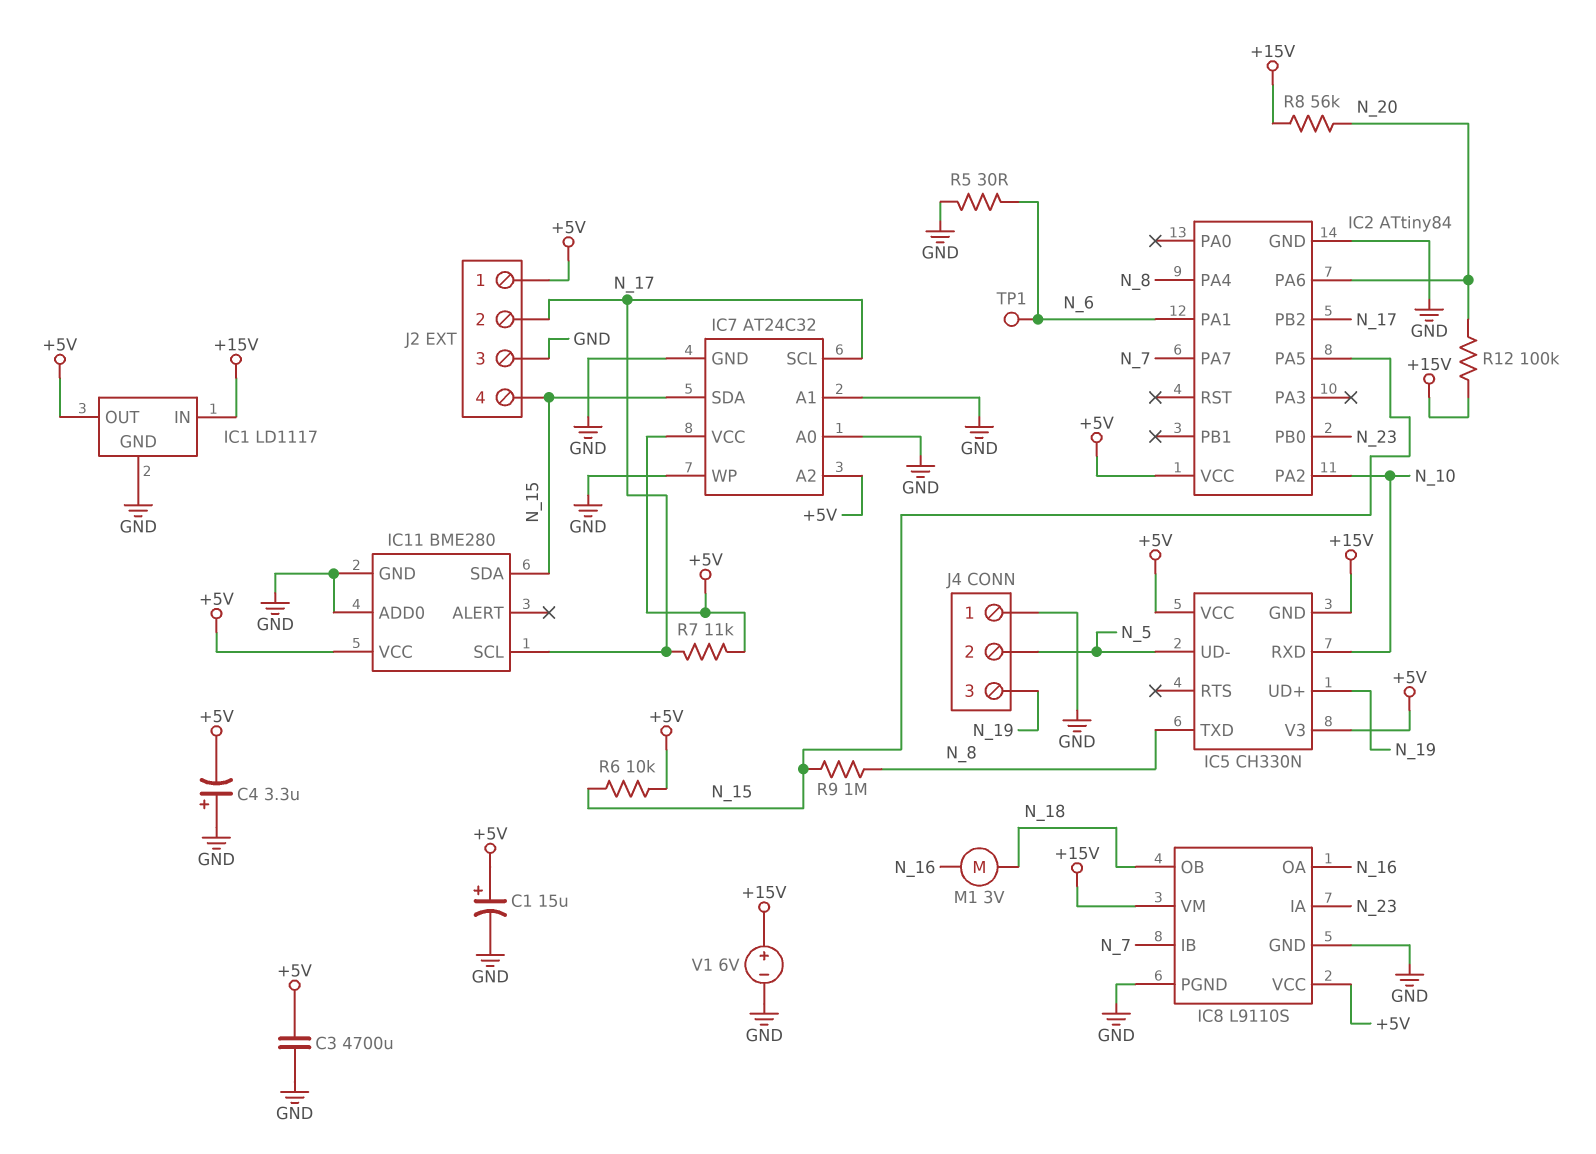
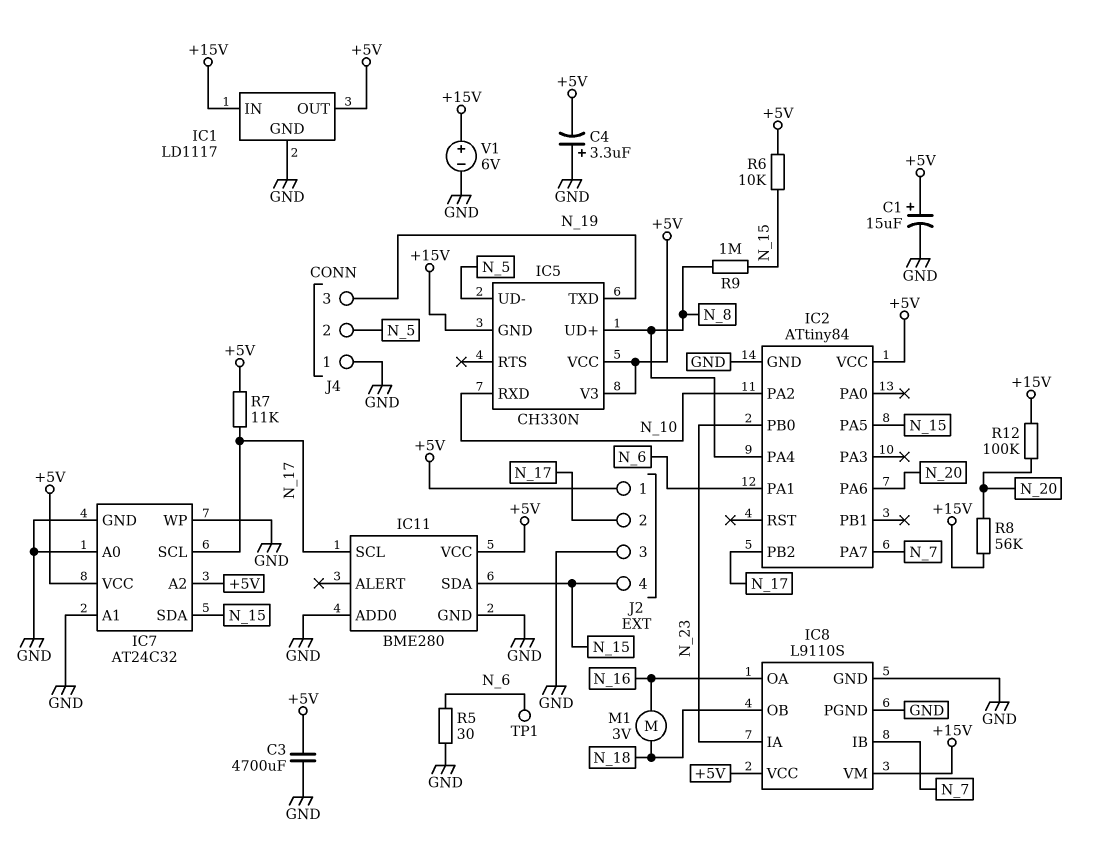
IC5 pin TXD: N_8 -> N_19
IC5 pin UD+: N_19 -> N_8

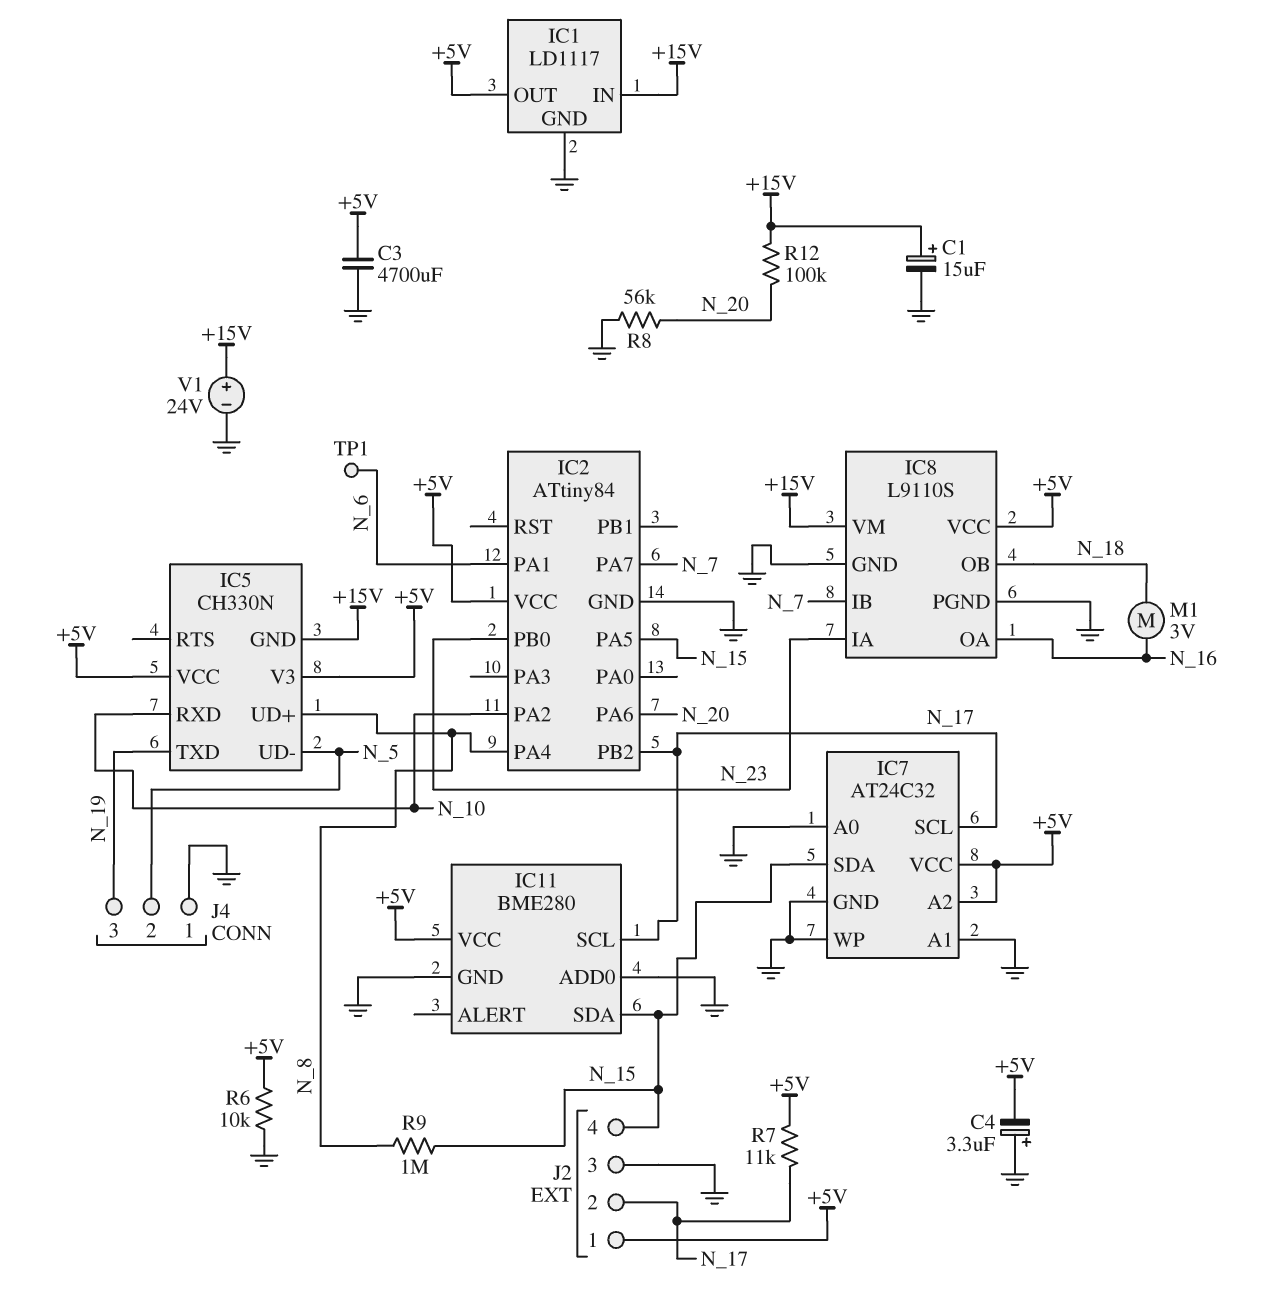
C1: 15uF (plus +5V, minus GND) -> 15uF (plus +15V, minus GND)
R5: 30 (GND, N_6) -> none
R6: 10k (+5V, N_15) -> 10k (+5V, GND)
R8: 56k (+15V, N_20) -> 56k (GND, N_20)
V1: 6V (plus +15V, minus GND) -> 24V (plus +15V, minus GND)

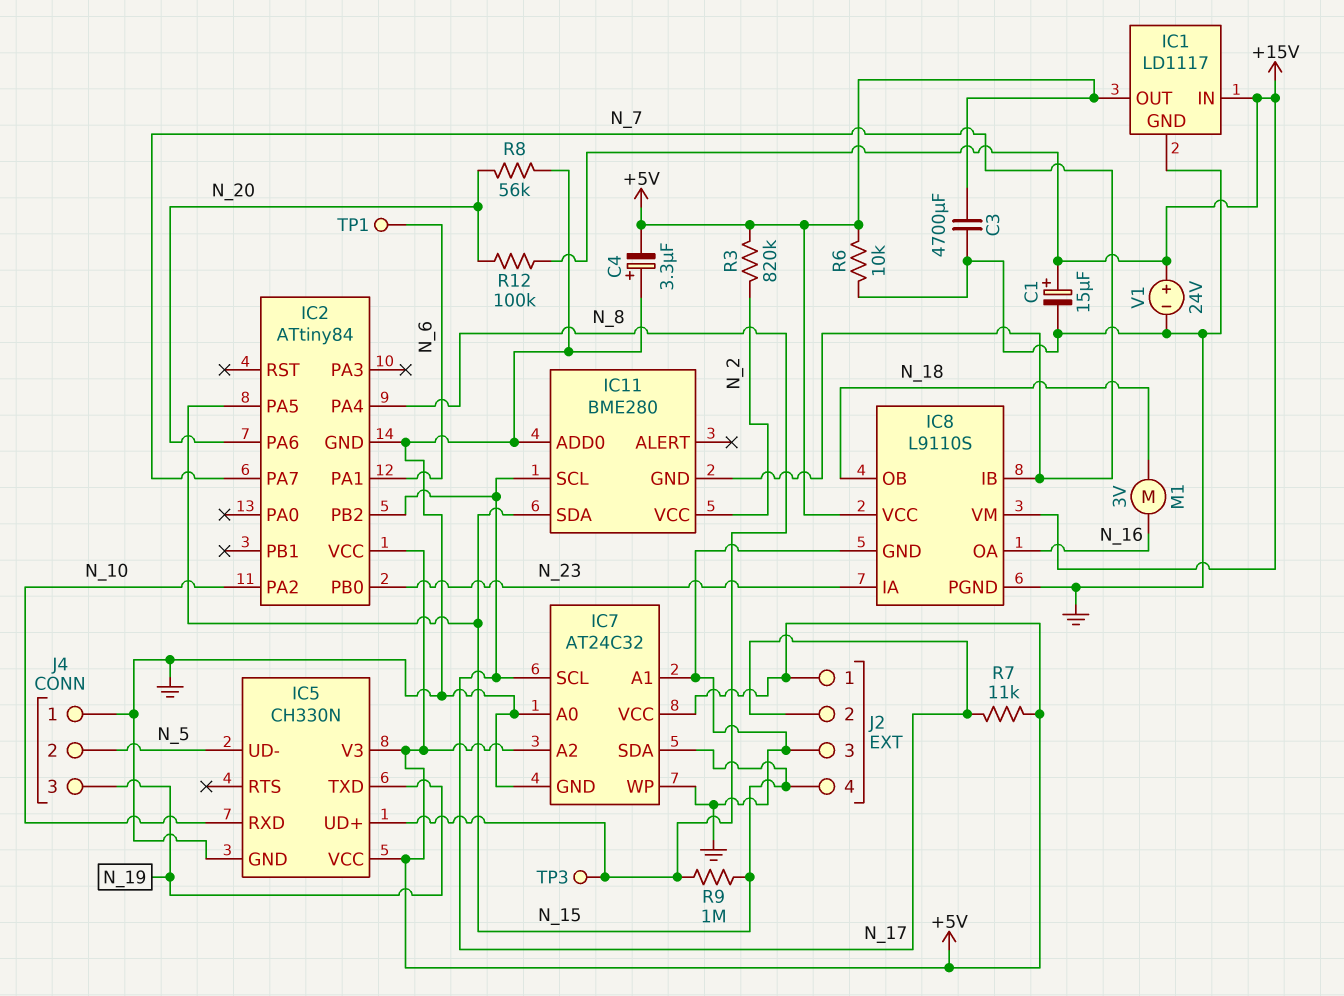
IC5 pin GND: +15V -> GND
IC11 pin GND: GND -> N_7
IC11 pin VCC: +5V -> N_2
R3: none -> 820k (+5V, N_2)
TP3: none -> test point (N_8)

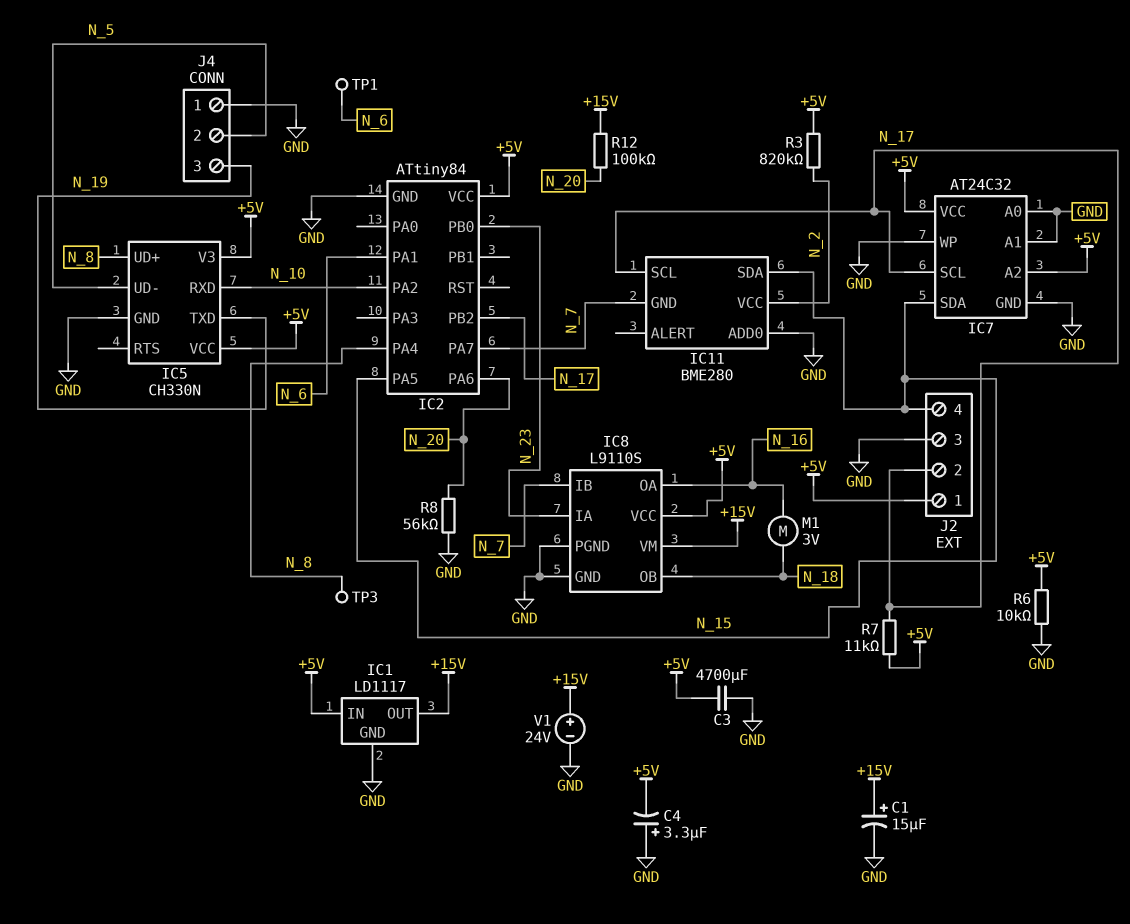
IC1 pin IN: +15V -> +5V
IC1 pin OUT: +5V -> +15V
R9: 1M (N_8, N_15) -> none

